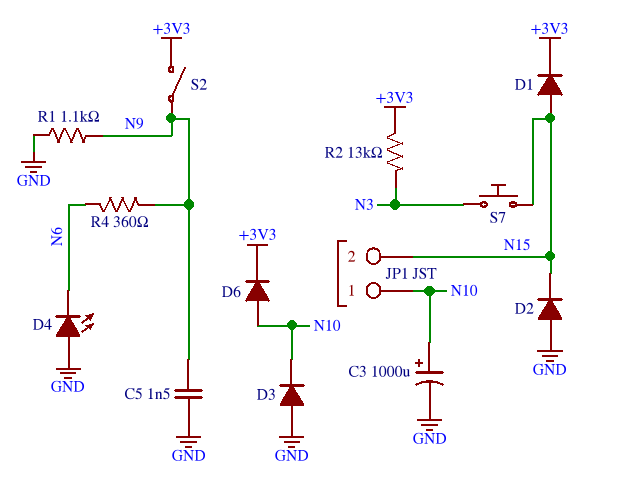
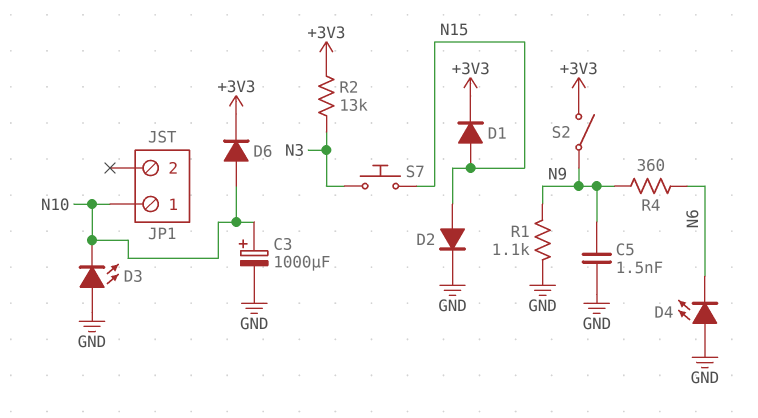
D2: diode (A GND, K N15) -> diode (A N15, K GND)
D3: diode (A GND, K N10) -> LED (A GND, K N10)
JP1 pin 2: N15 -> none

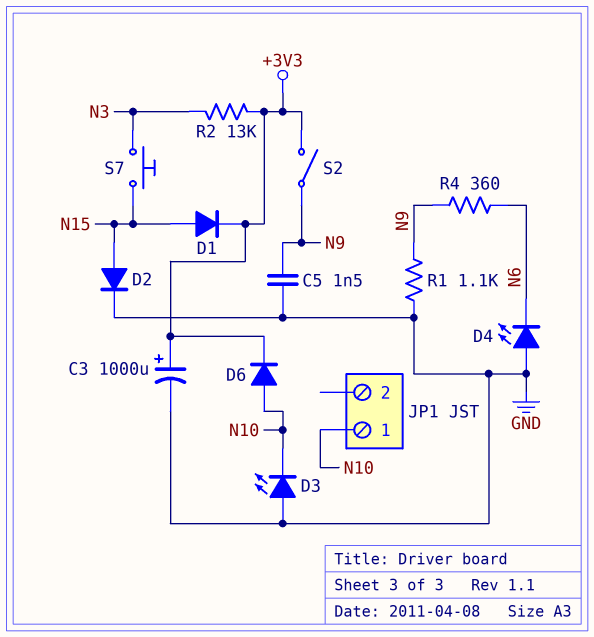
C3: 1000uF (plus N10, minus GND) -> 1000uF (plus +3V3, minus GND)

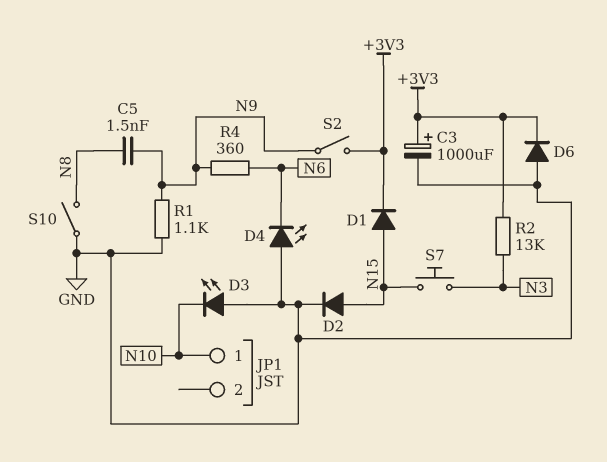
C5: 1.5nF (GND, N9) -> 1.5nF (N8, N9)
D6: diode (A N10, K +3V3) -> diode (A GND, K +3V3)
S10: none -> switch (GND, N8)

